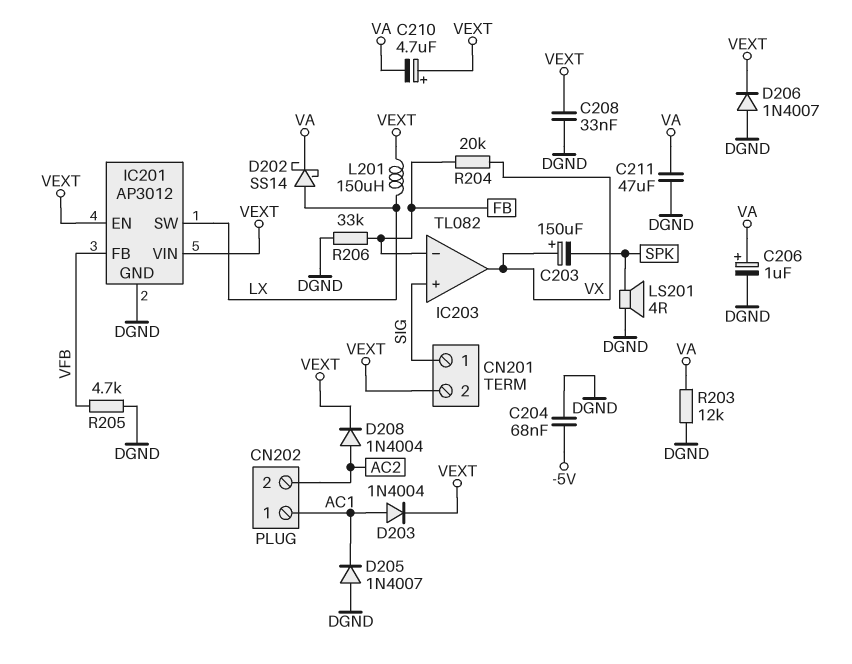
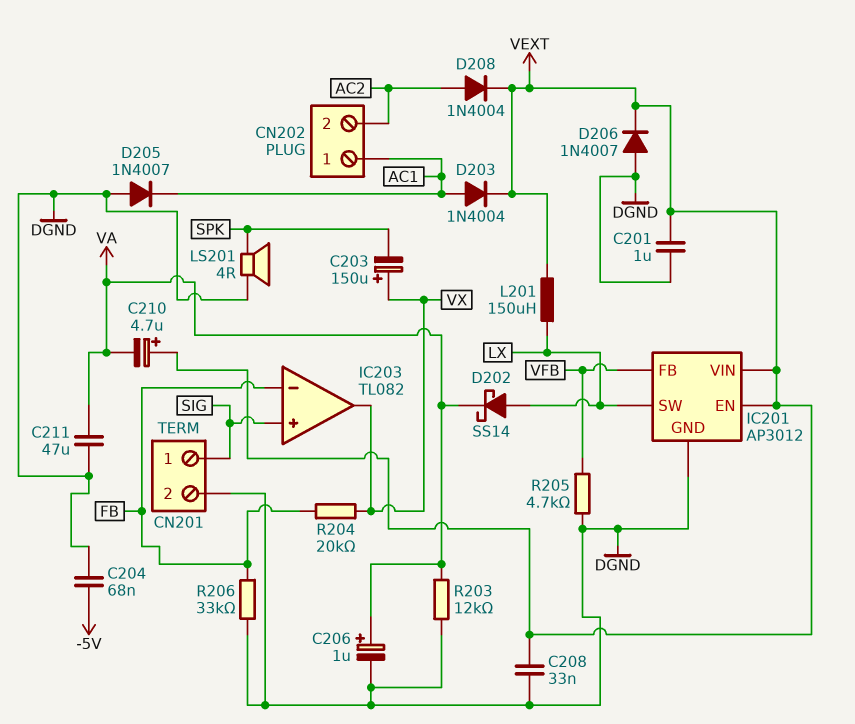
C201: none -> 1uF (DGND, VEXT)
CN201 pin 2: VEXT -> DGND

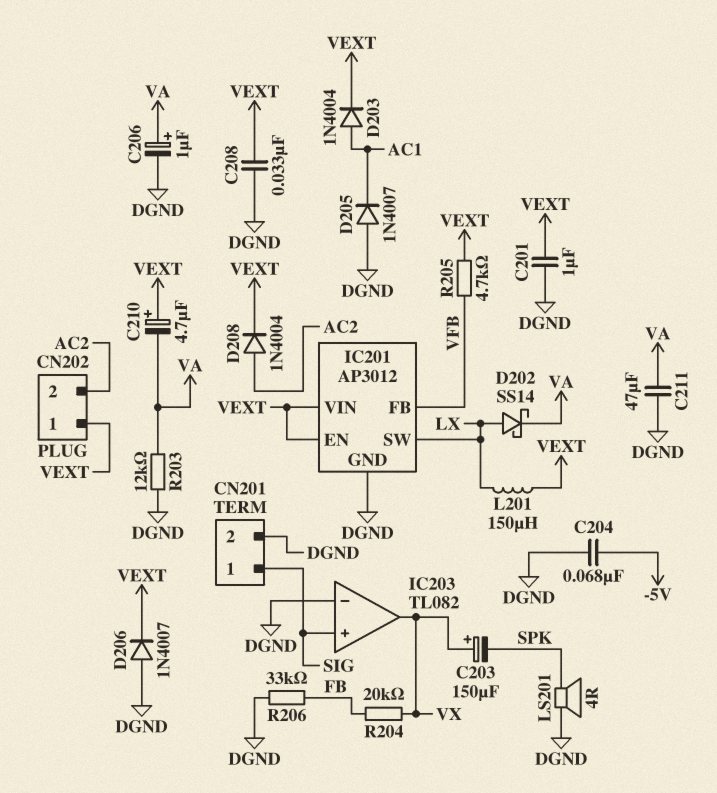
CN202 pin 1: AC1 -> VEXT
IC203 pin in-: FB -> DGND
R205: 4.7k (DGND, VFB) -> 4.7k (VEXT, VFB)

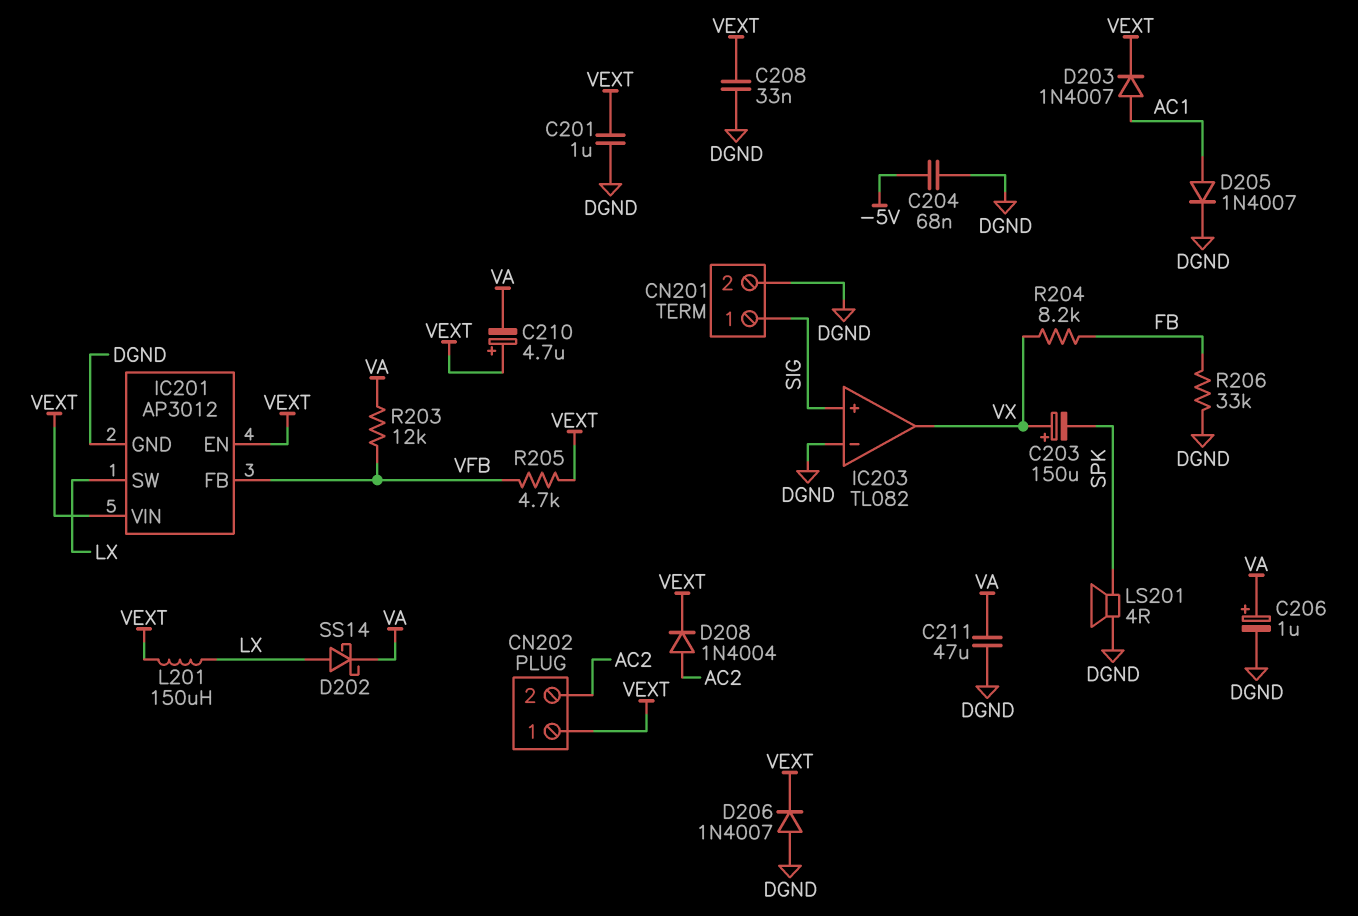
D203: diode 1N4004 (A AC1, K VEXT) -> diode 1N4007 (A AC1, K VEXT)
D205: diode 1N4007 (A DGND, K AC1) -> diode 1N4007 (A AC1, K DGND)
R203: 12k (DGND, VA) -> 12k (VA, VFB)
R204: 20k (FB, VX) -> 8.2k (FB, VX)

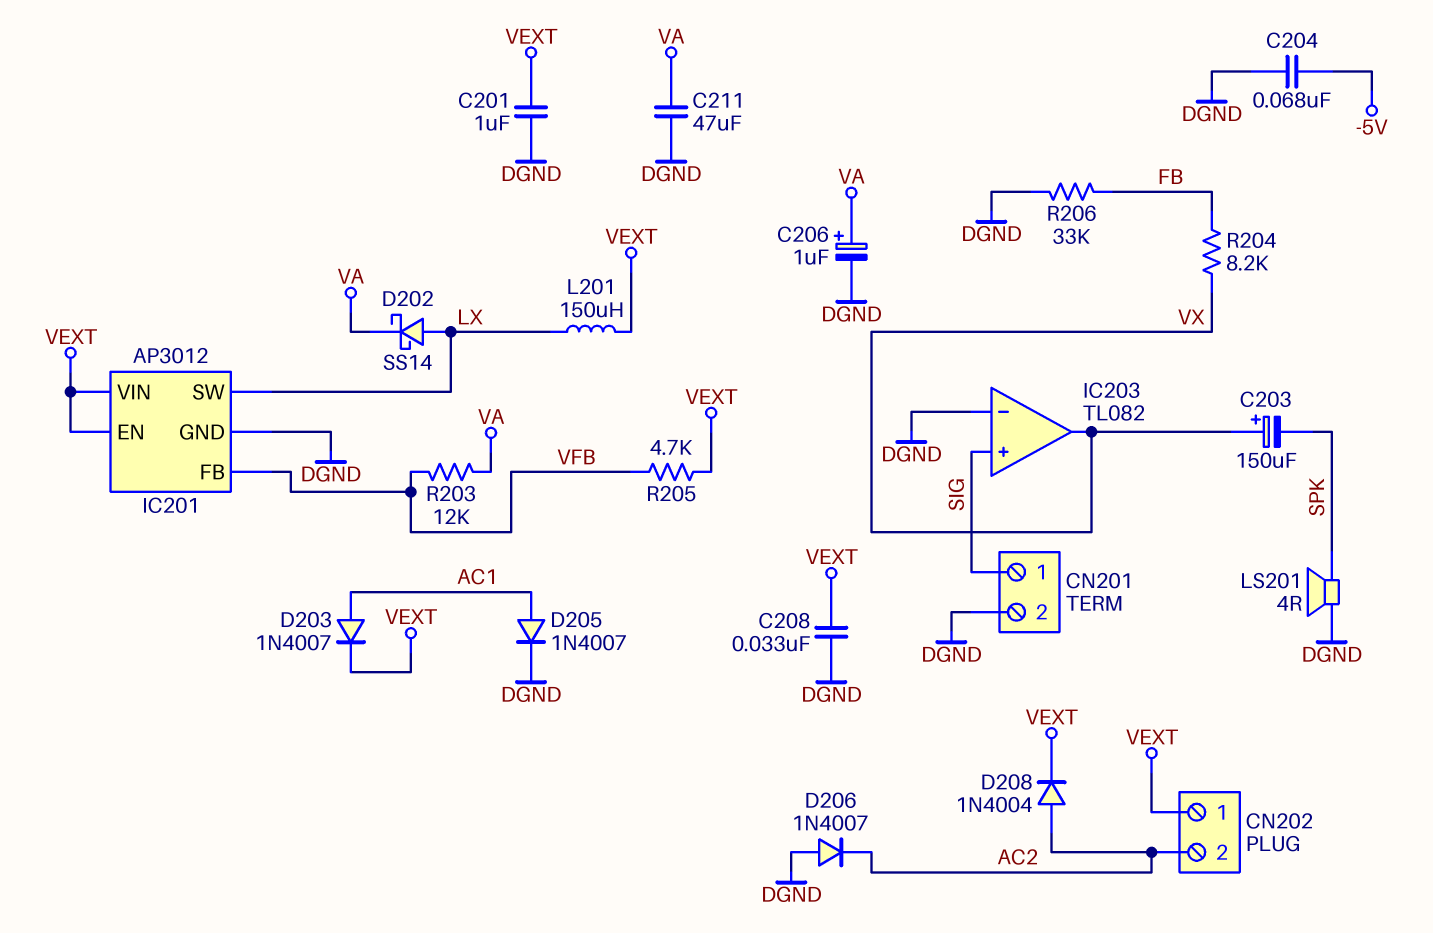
C210: 4.7uF (plus VEXT, minus VA) -> none
D206: diode 1N4007 (A DGND, K VEXT) -> diode 1N4007 (A DGND, K AC2)

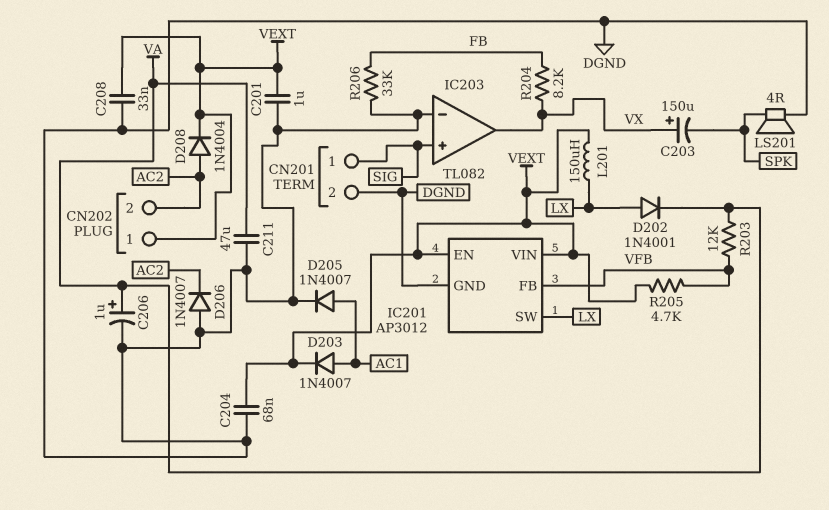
C204: 68nF (-5V, DGND) -> 68nF (DGND, VEXT)
D202: schottky SS14 (A LX, K VA) -> diode 1N4001 (A LX, K VA)

